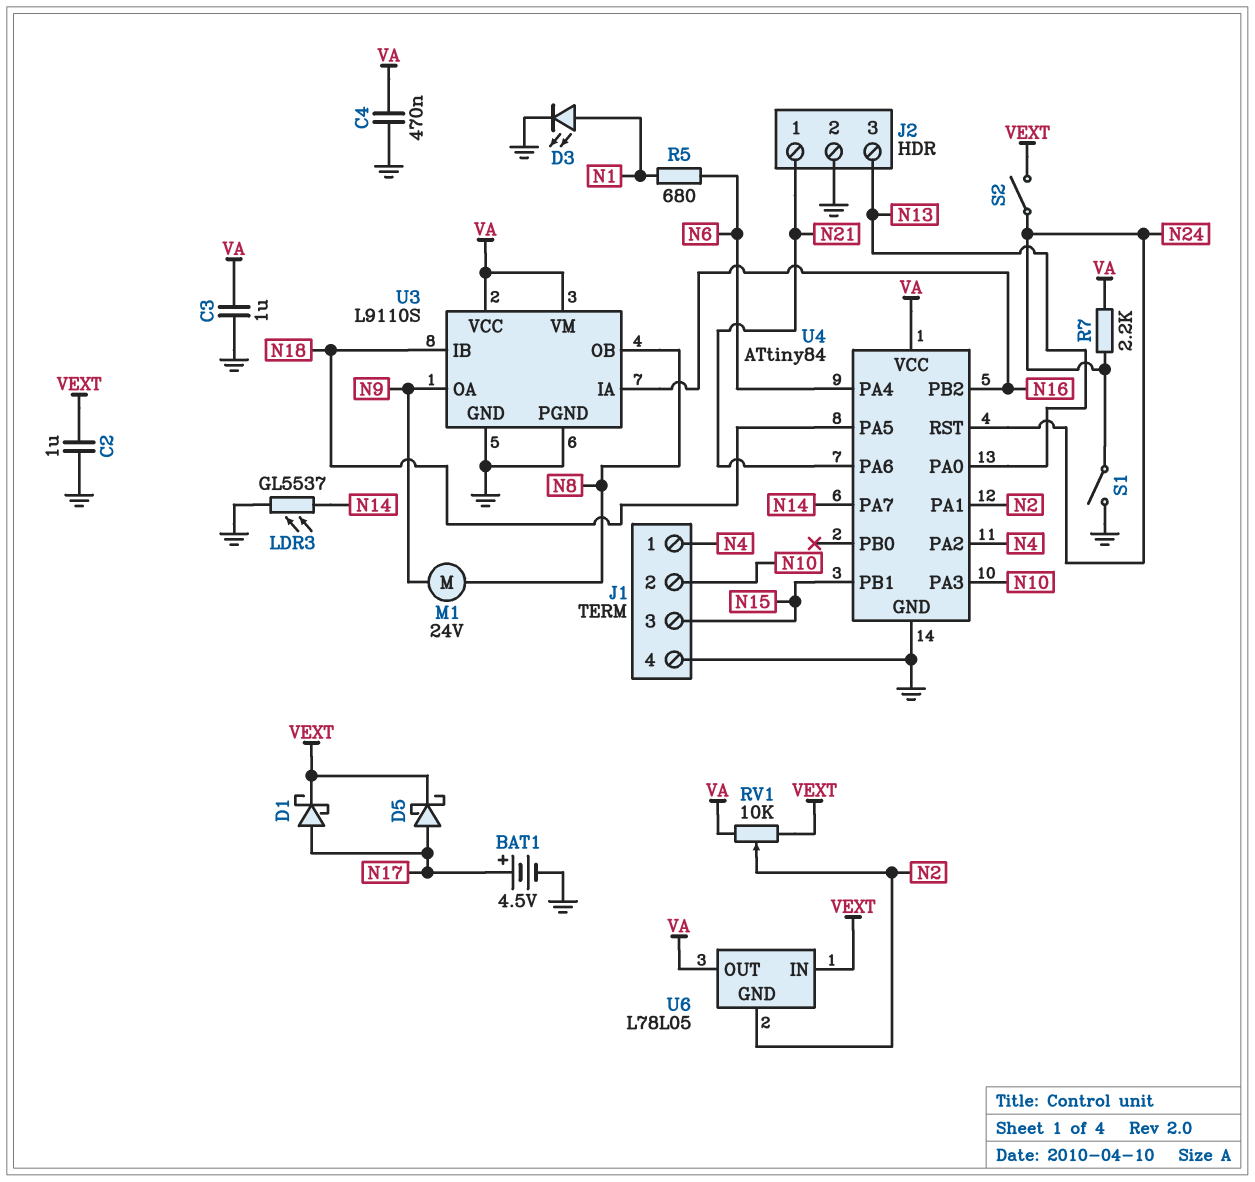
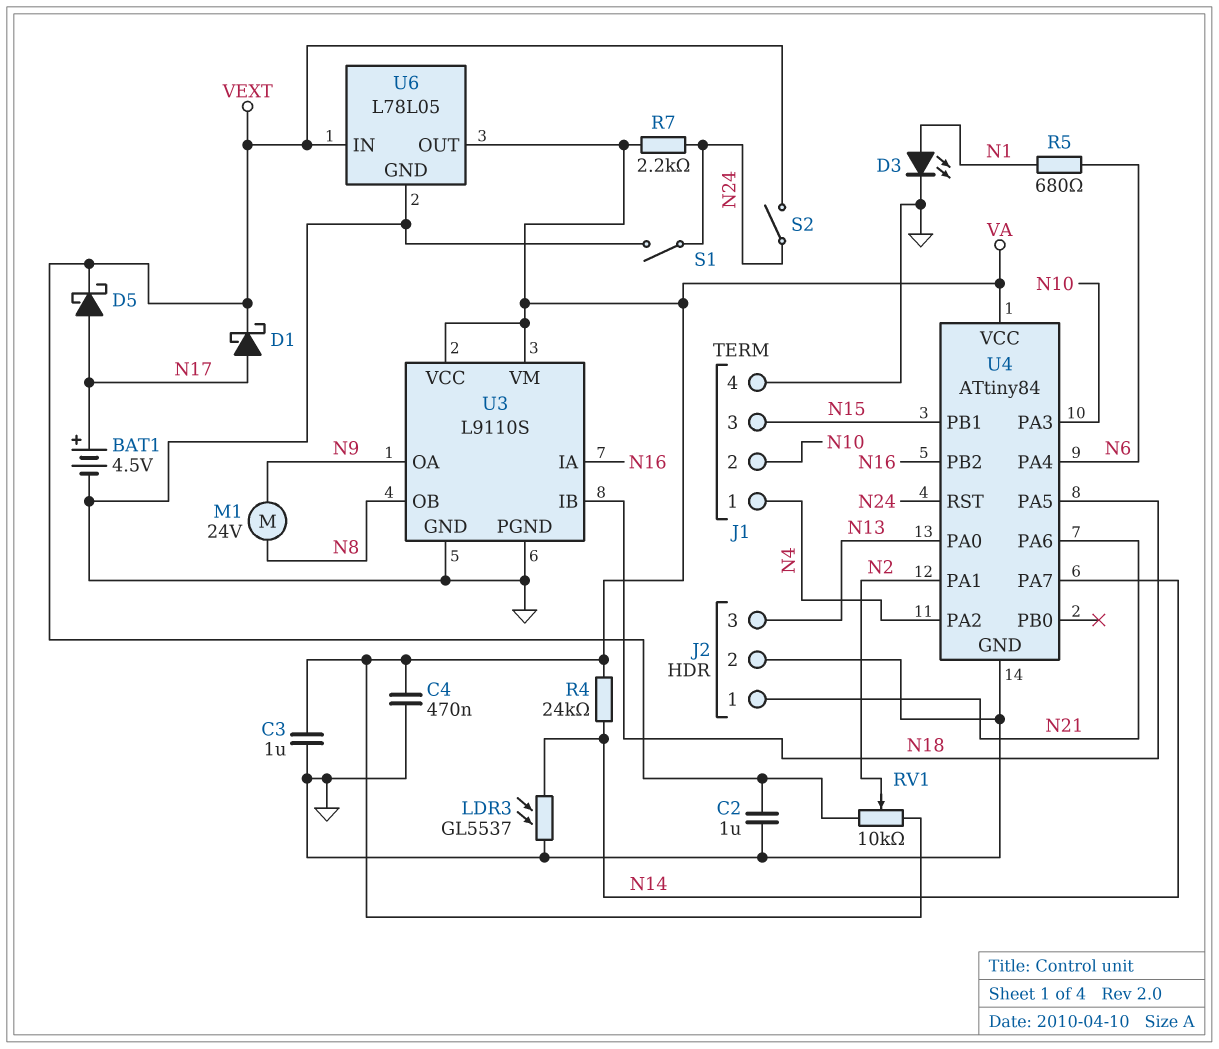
R4: none -> 24k (N14, VA)
U6 pin GND: N2 -> GND

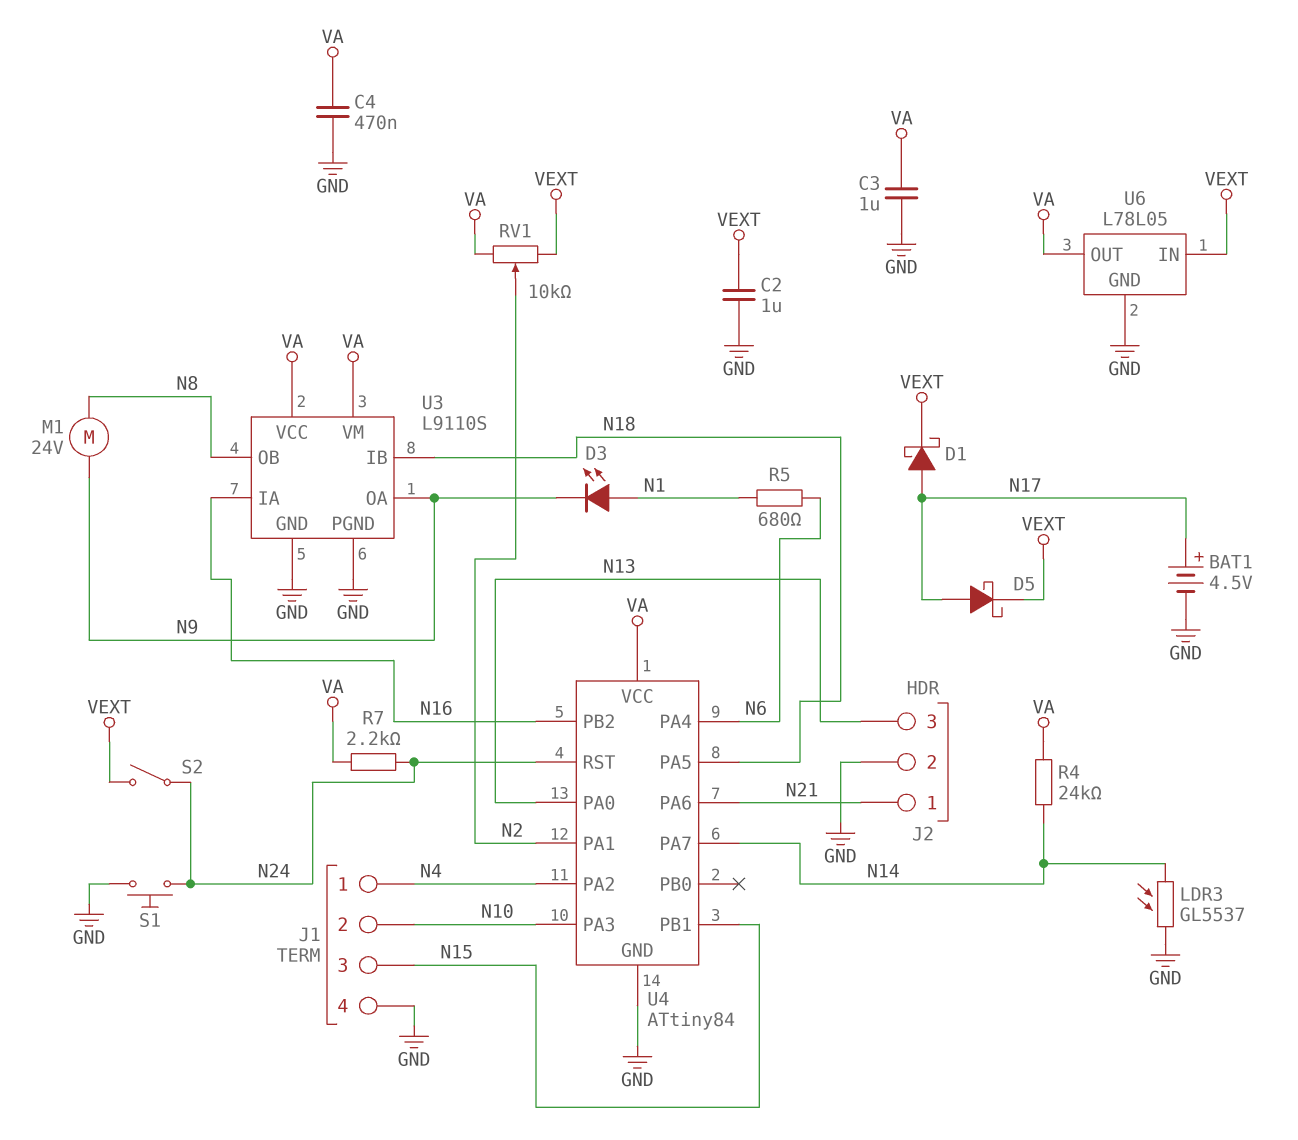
D3: LED (A N1, K GND) -> LED (A N1, K N9)
S1: switch (GND, N24) -> button (GND, N24)

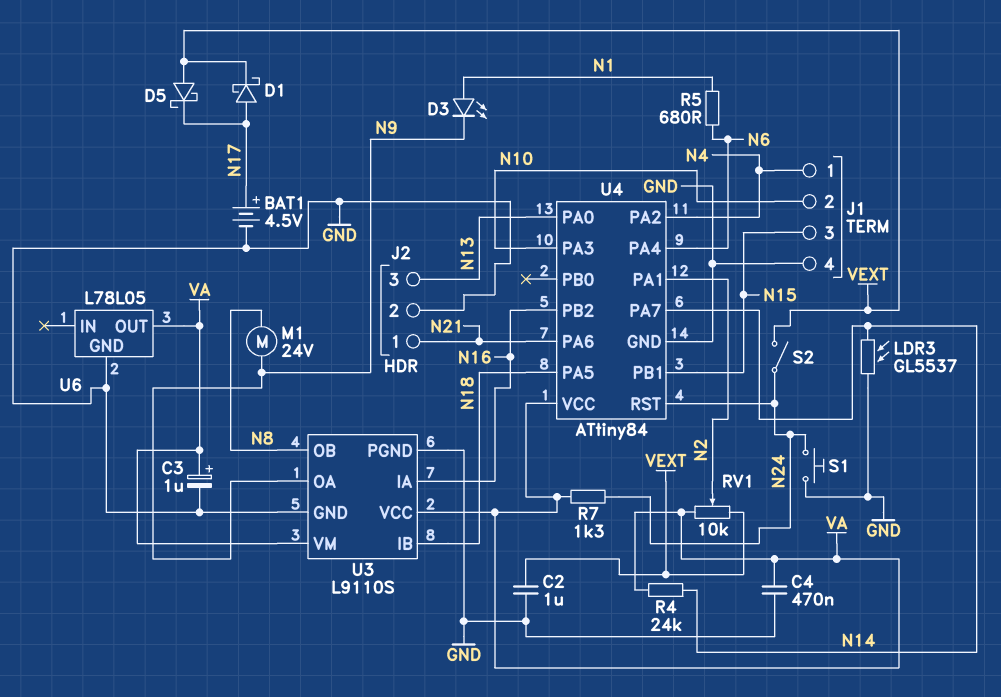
C3: 1uF (GND, VA) -> 1uF (plus VA, minus GND)
D5: schottky (A N17, K VEXT) -> schottky (A VEXT, K N17)
R7: 2.2k (N24, VA) -> 1.3k (N24, VA)
U6 pin IN: VEXT -> none

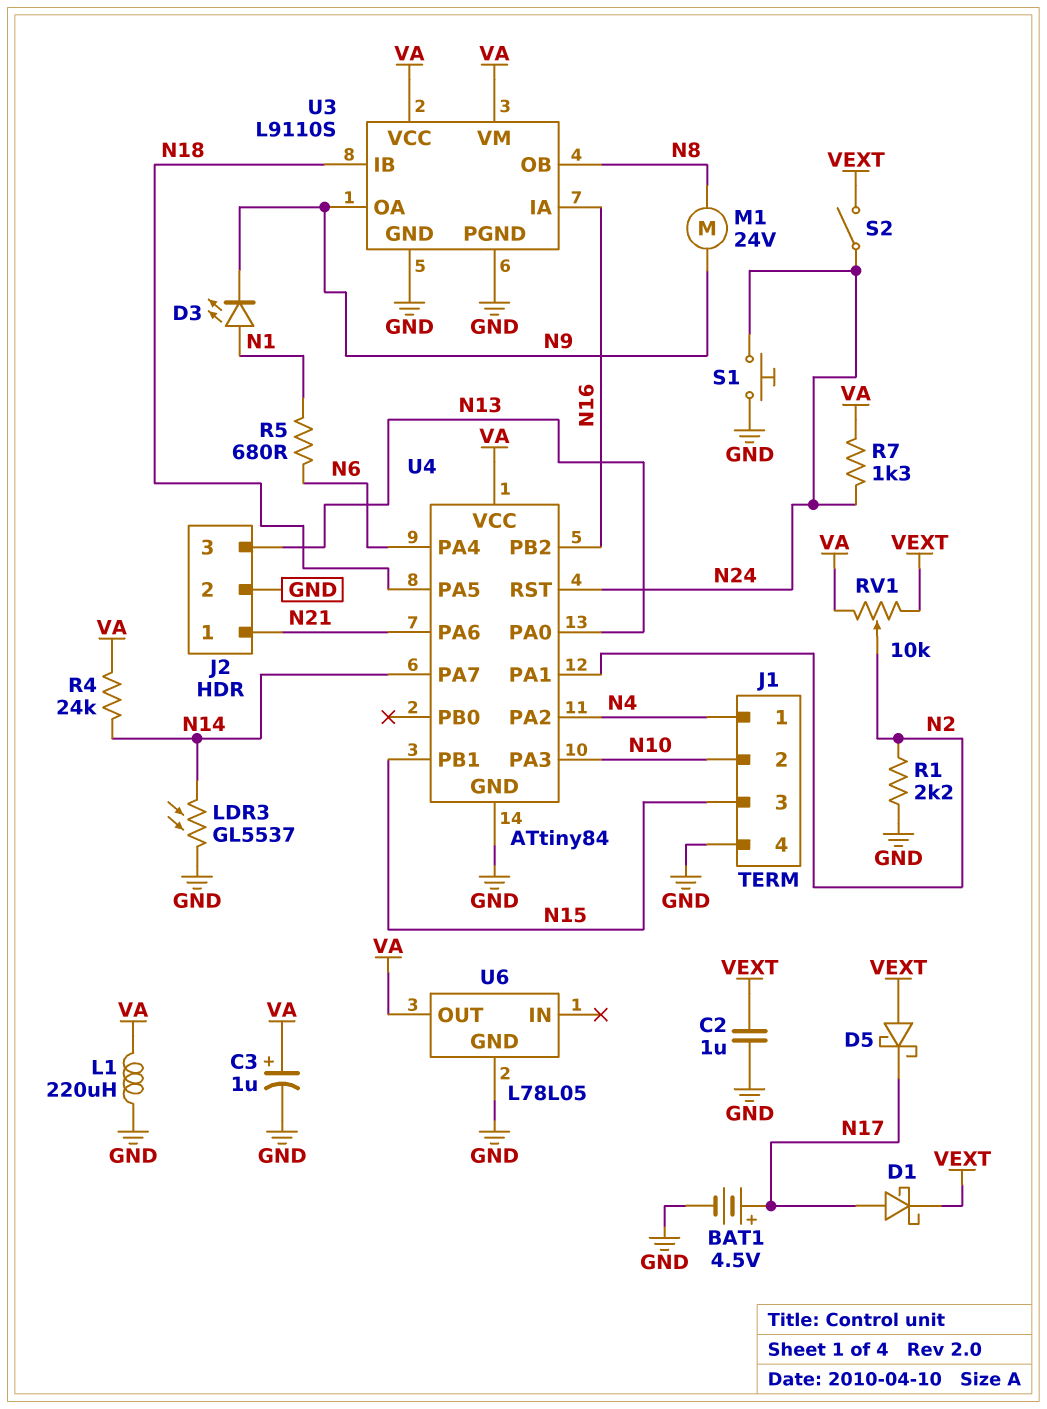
C4: 470nF (GND, VA) -> none
L1: none -> 220uH (GND, VA)
R1: none -> 2.2k (GND, N2)

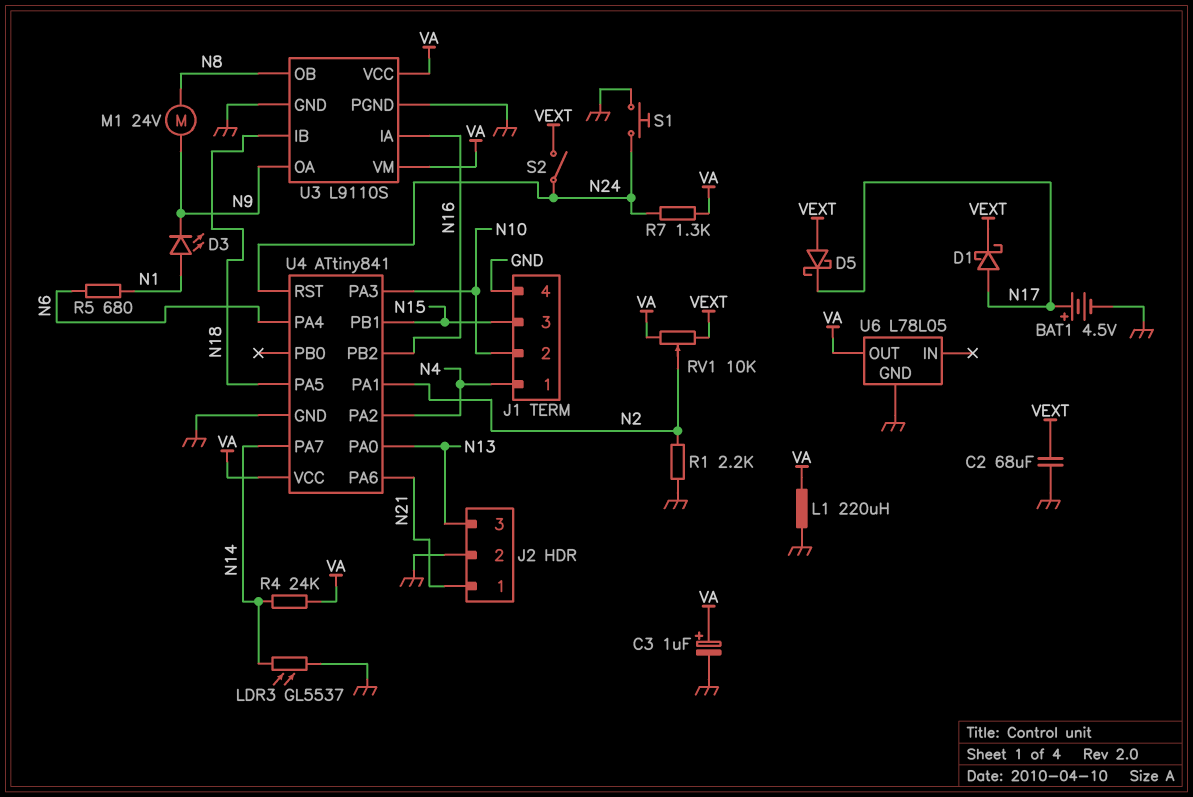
C2: 1uF (GND, VEXT) -> 68uF (GND, VEXT)
U4: ATtiny84 -> ATtiny841

